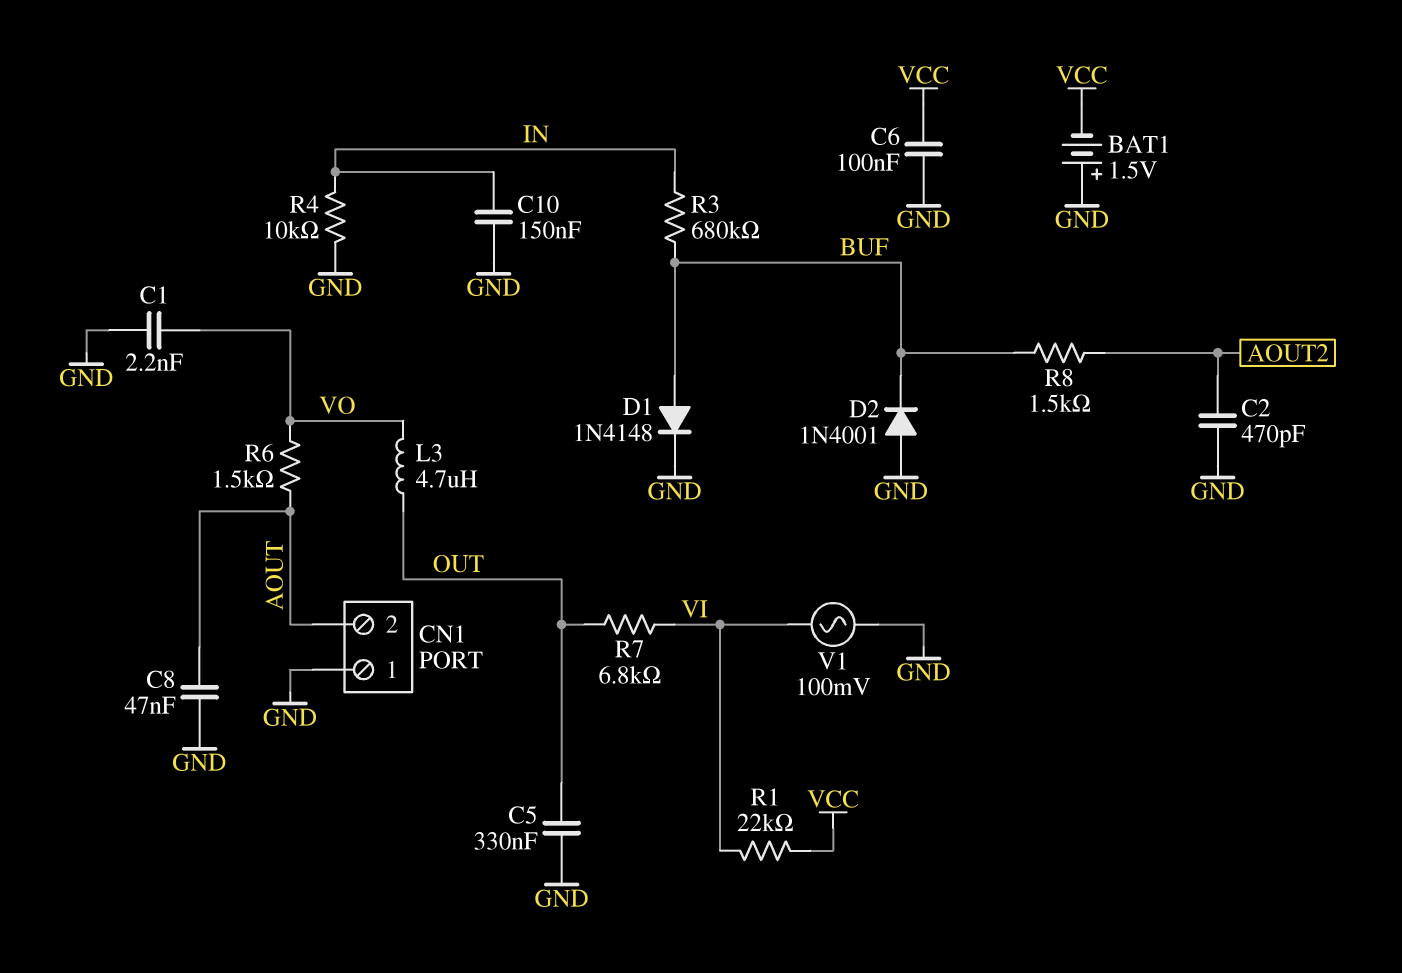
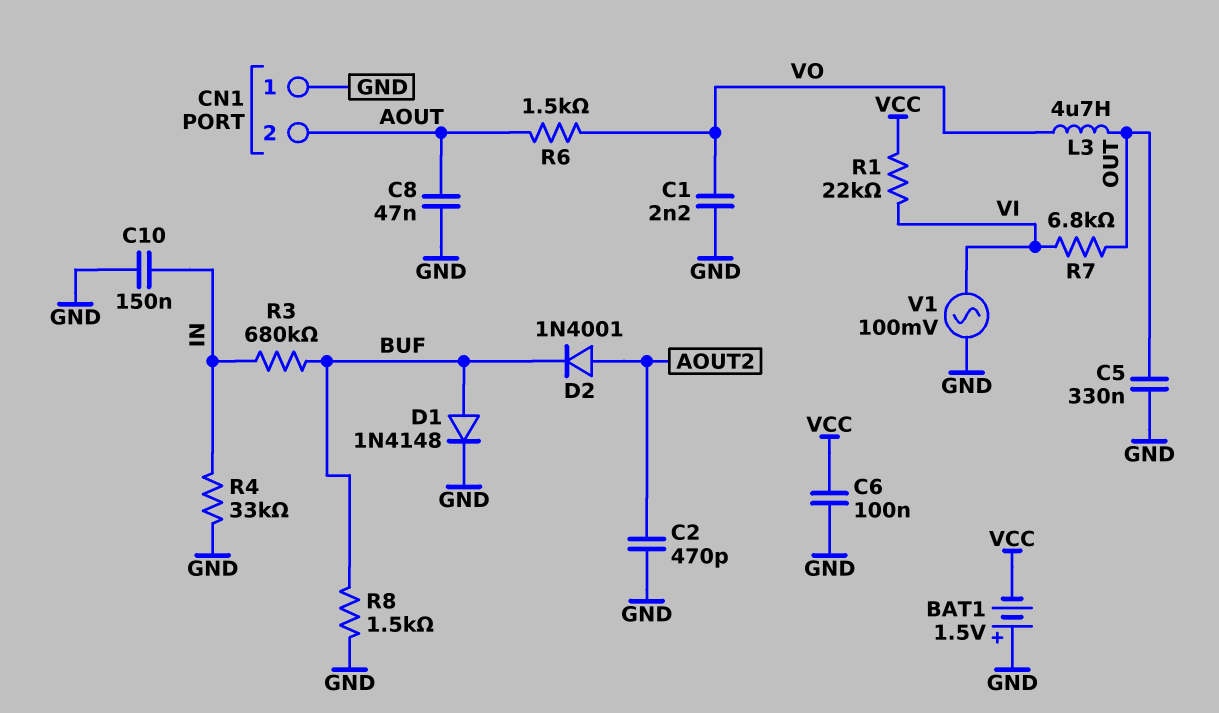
D2: diode 1N4001 (A GND, K BUF) -> diode 1N4001 (A AOUT2, K BUF)
R4: 10k (GND, IN) -> 33k (GND, IN)
R8: 1.5k (AOUT2, BUF) -> 1.5k (BUF, GND)

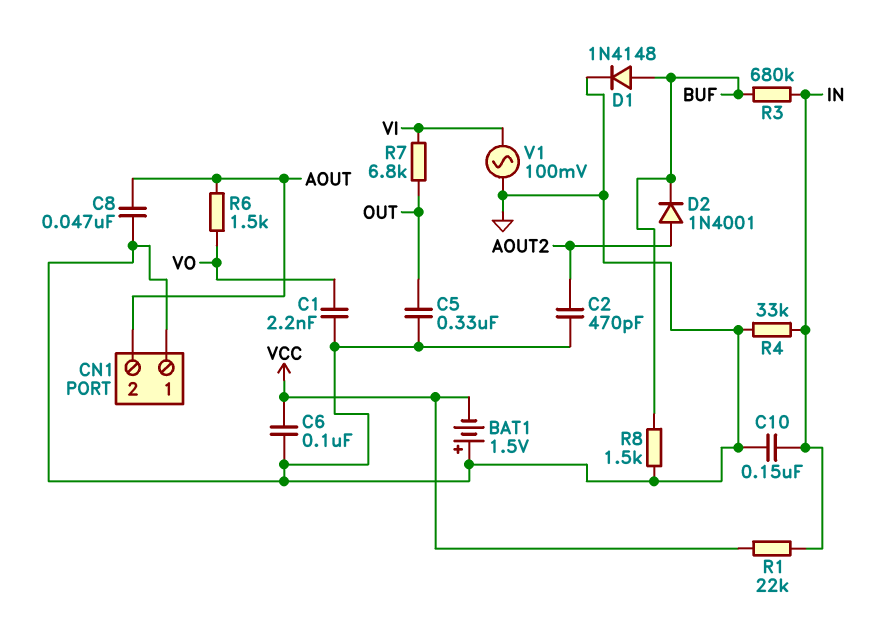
L3: 4.7uH (OUT, VO) -> none
R1: 22k (VCC, VI) -> 22k (IN, VCC)

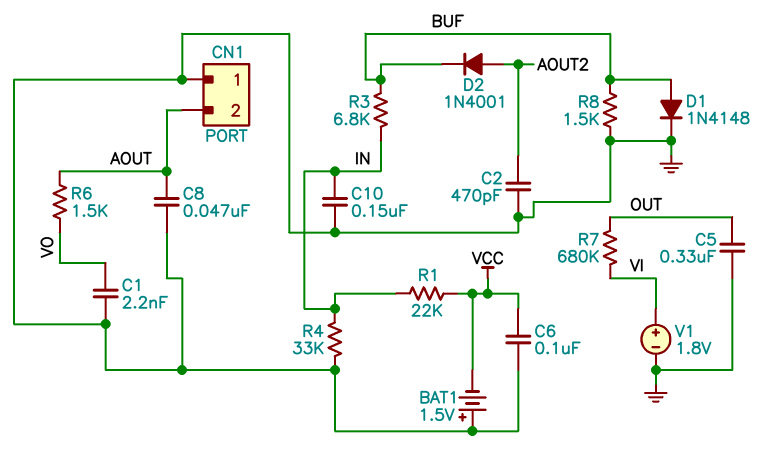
R3: 680k (BUF, IN) -> 6.8k (BUF, IN)
R7: 6.8k (OUT, VI) -> 680k (OUT, VI)
V1: AC 100mV (GND, VI) -> 1.8V (plus VI, minus GND)

